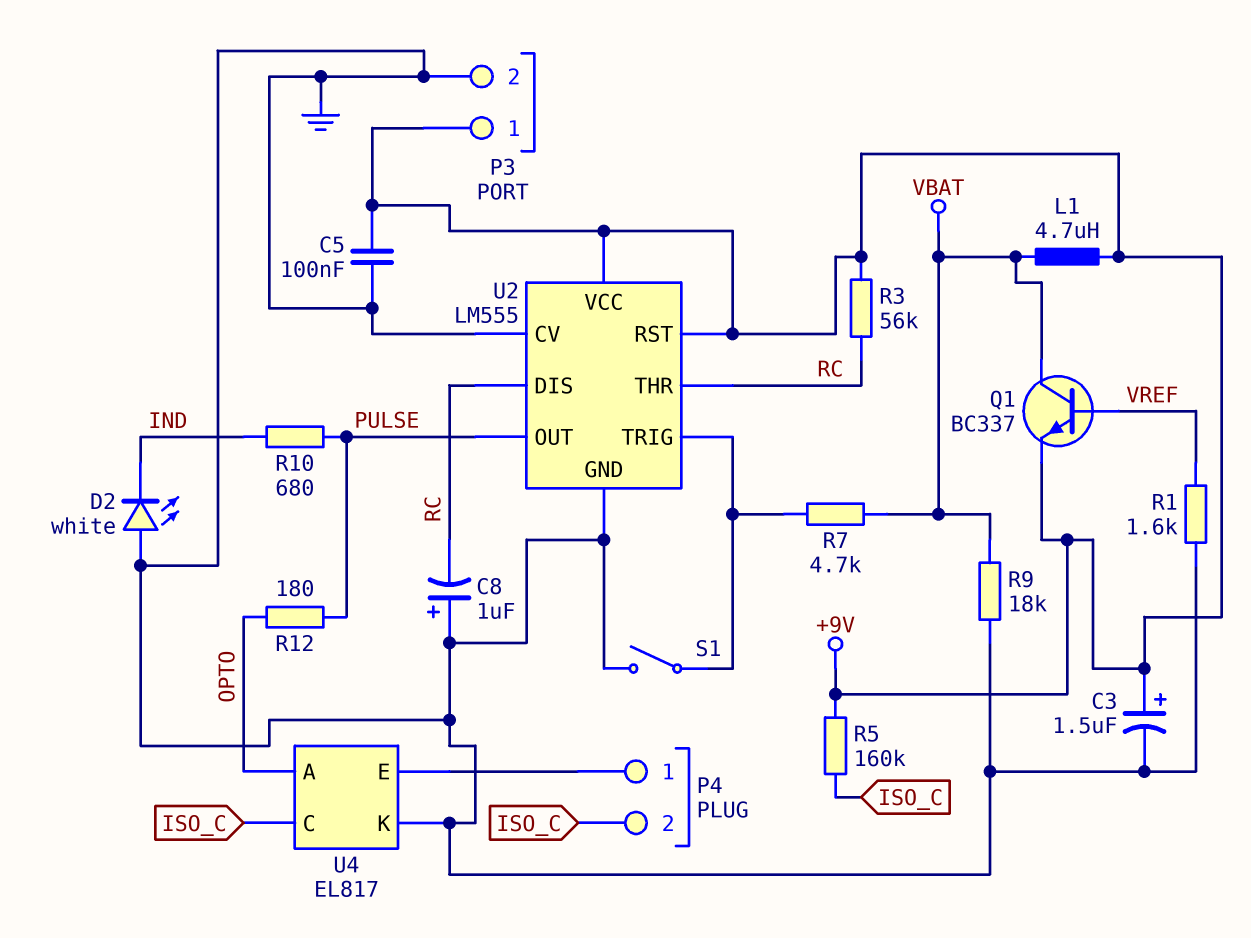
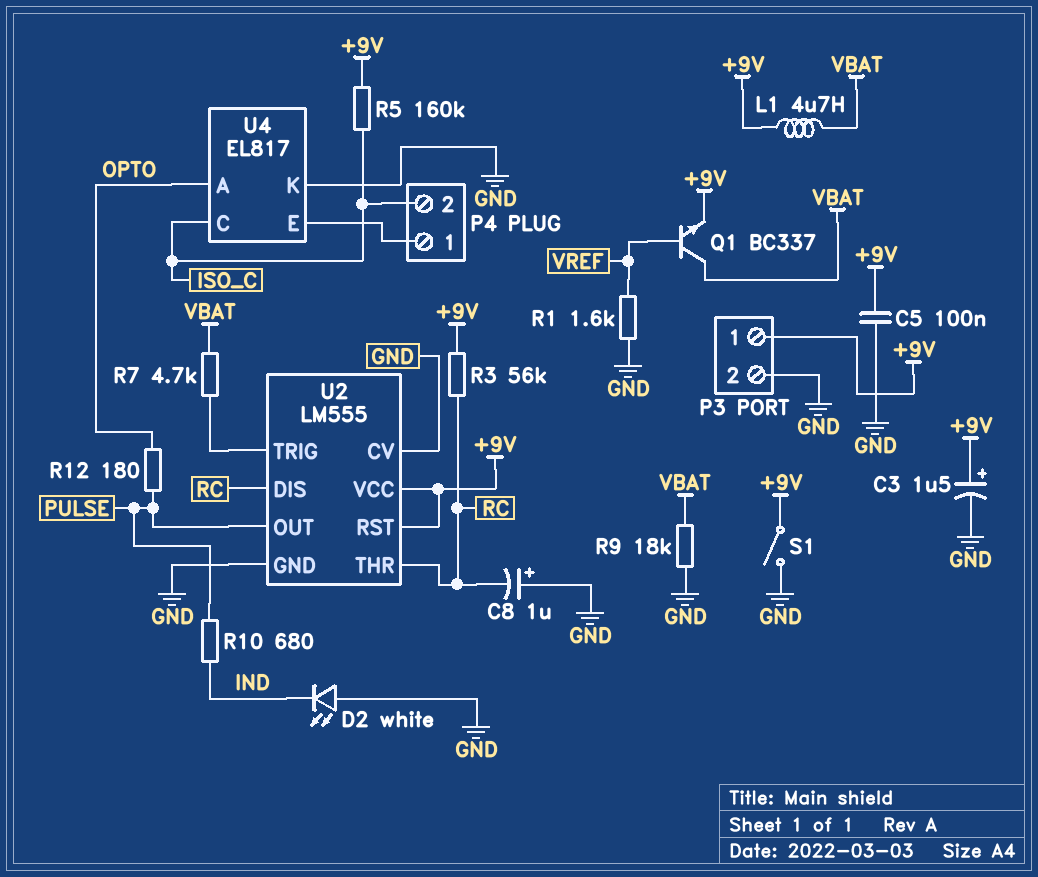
S1: switch (GND, U2/TRIG) -> switch (+9V, GND)

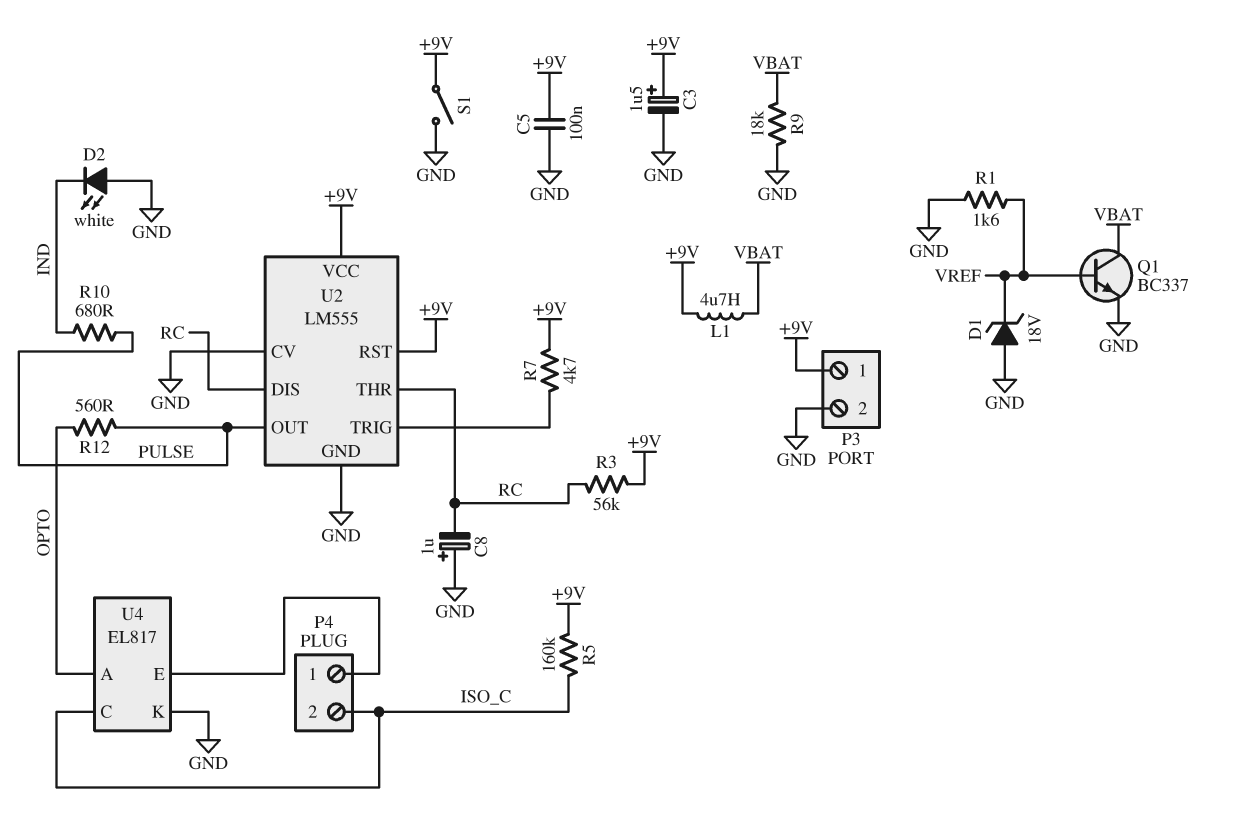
D1: none -> zener 18V (A GND, K VREF)
Q1: NPN BC337 (B VREF, C VBAT, E +9V) -> NPN BC337 (B VREF, C VBAT, E GND)
R7: 4.7k (U2/TRIG, VBAT) -> 4.7k (+9V, U2/TRIG)
R12: 180 (OPTO, PULSE) -> 560 (OPTO, PULSE)

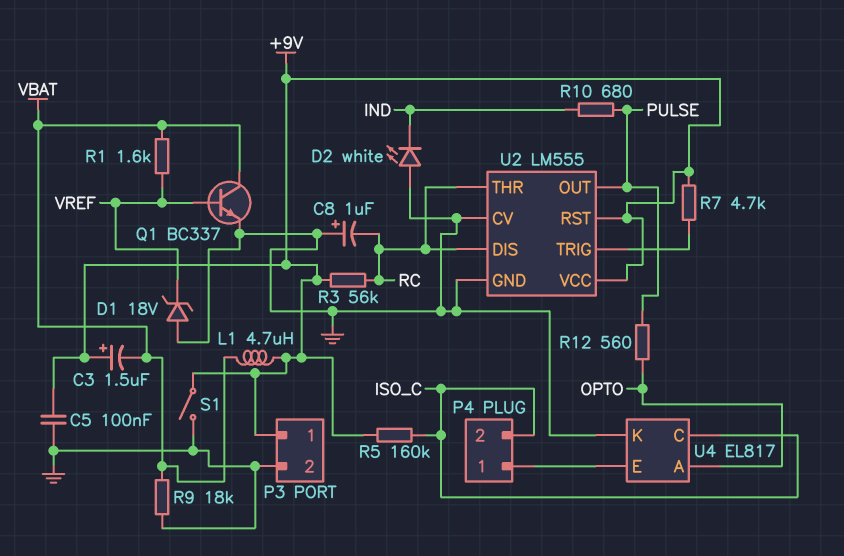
C3: 1.5uF (plus +9V, minus GND) -> 1.5uF (plus +9V, minus VBAT)
R1: 1.6k (GND, VREF) -> 1.6k (VBAT, VREF)

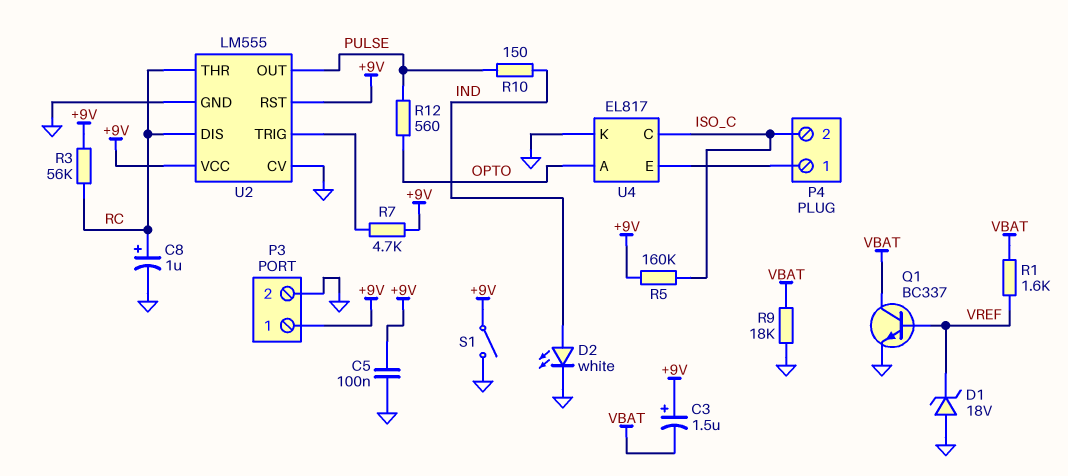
C8: 1uF (plus GND, minus RC) -> 1uF (plus RC, minus GND)
D2: LED white (A GND, K IND) -> LED white (A IND, K GND)
L1: 4.7uH (+9V, VBAT) -> none
R10: 680 (IND, PULSE) -> 150 (IND, PULSE)

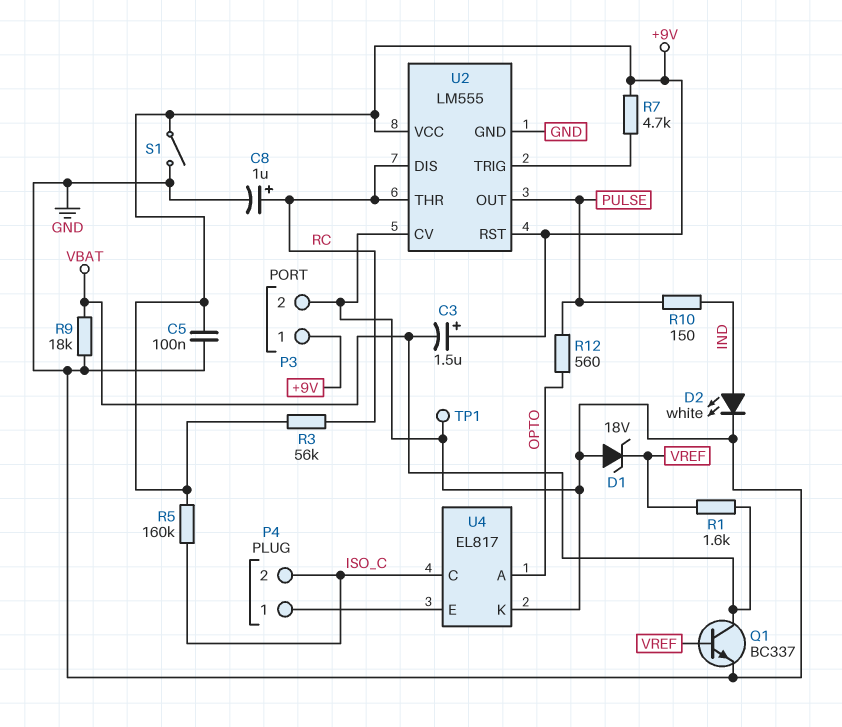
TP1: none -> test point (GND)

